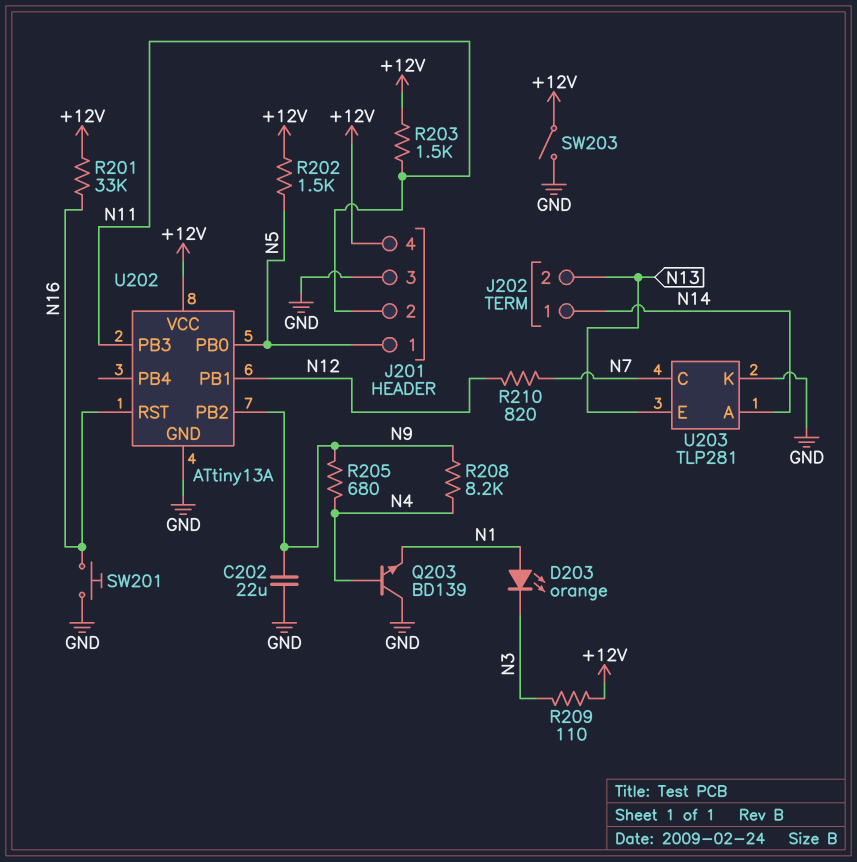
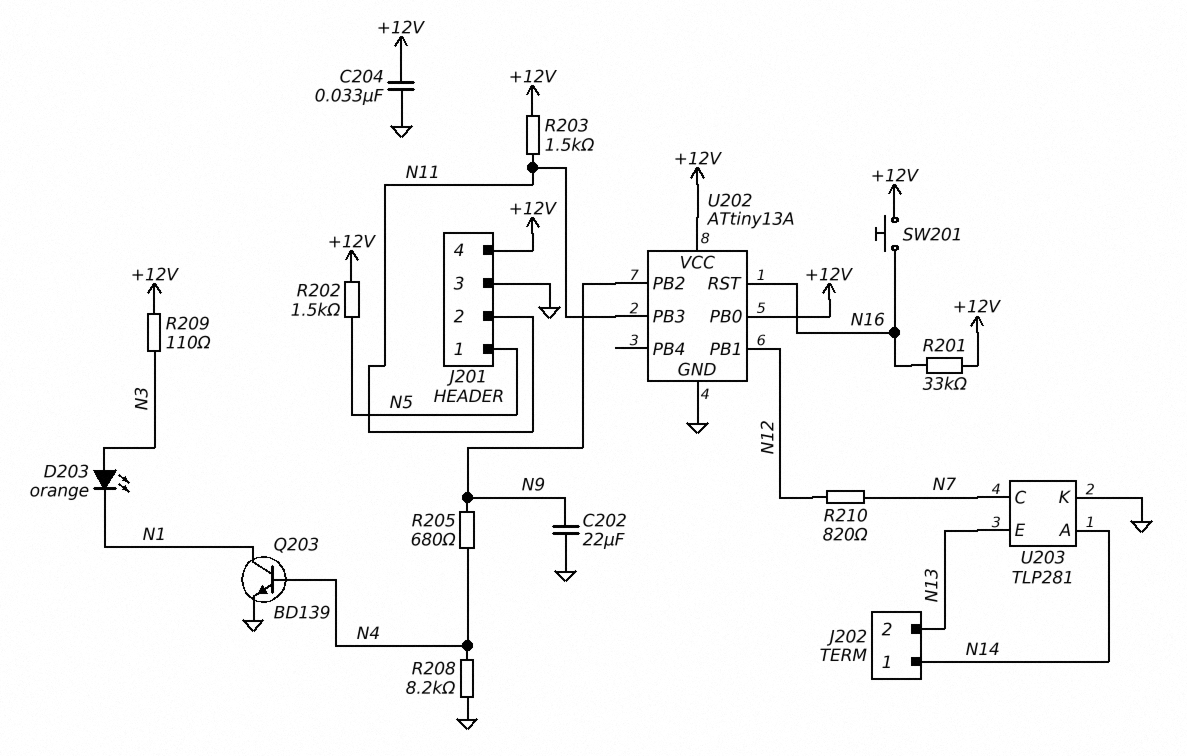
C204: none -> 33nF (+12V, GND)
D203: LED orange (A N1, K N3) -> LED orange (A N3, K N1)
Q203: NPN BD139 (B N4, C GND, E N1) -> NPN BD139 (B N4, C N1, E GND)
R208: 8.2k (N4, N9) -> 8.2k (GND, N4)
SW201: button (GND, N16) -> button (+12V, N16)
SW203: switch (+12V, GND) -> none
U202 pin PB0: N5 -> +12V

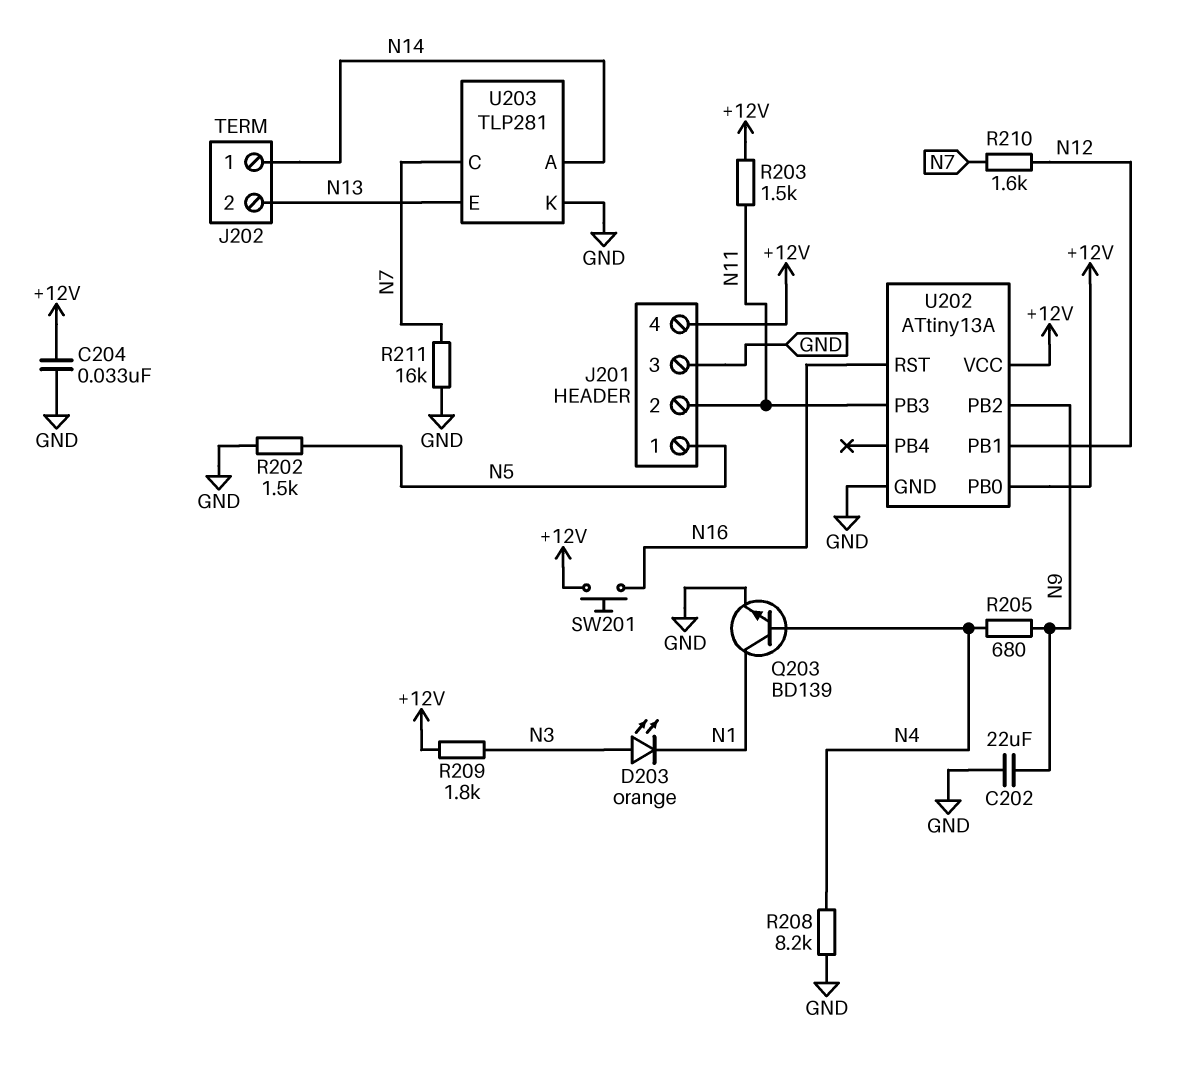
R201: 33k (+12V, N16) -> none
R202: 1.5k (+12V, N5) -> 1.5k (GND, N5)
R209: 110 (+12V, N3) -> 1.8k (+12V, N3)
R210: 820 (N7, N12) -> 1.6k (N7, N12)
R211: none -> 16k (GND, N7)

